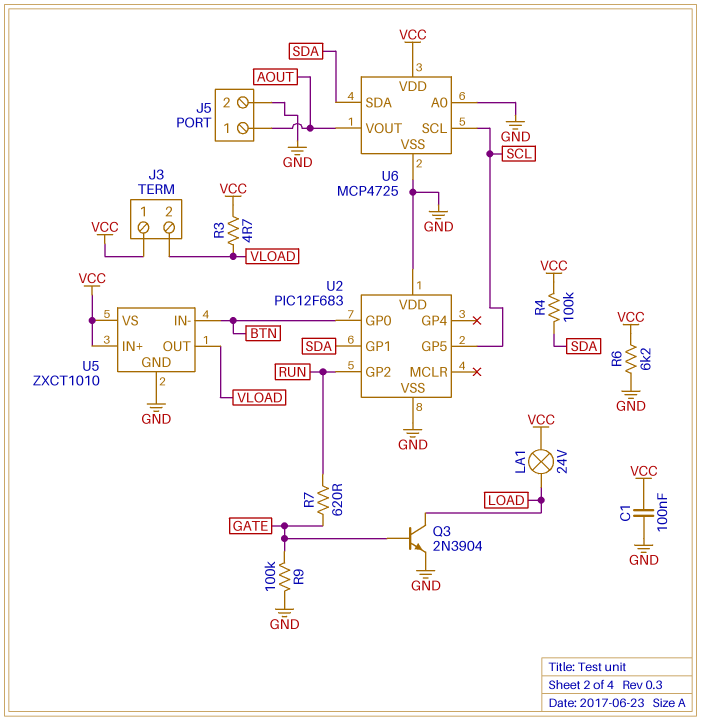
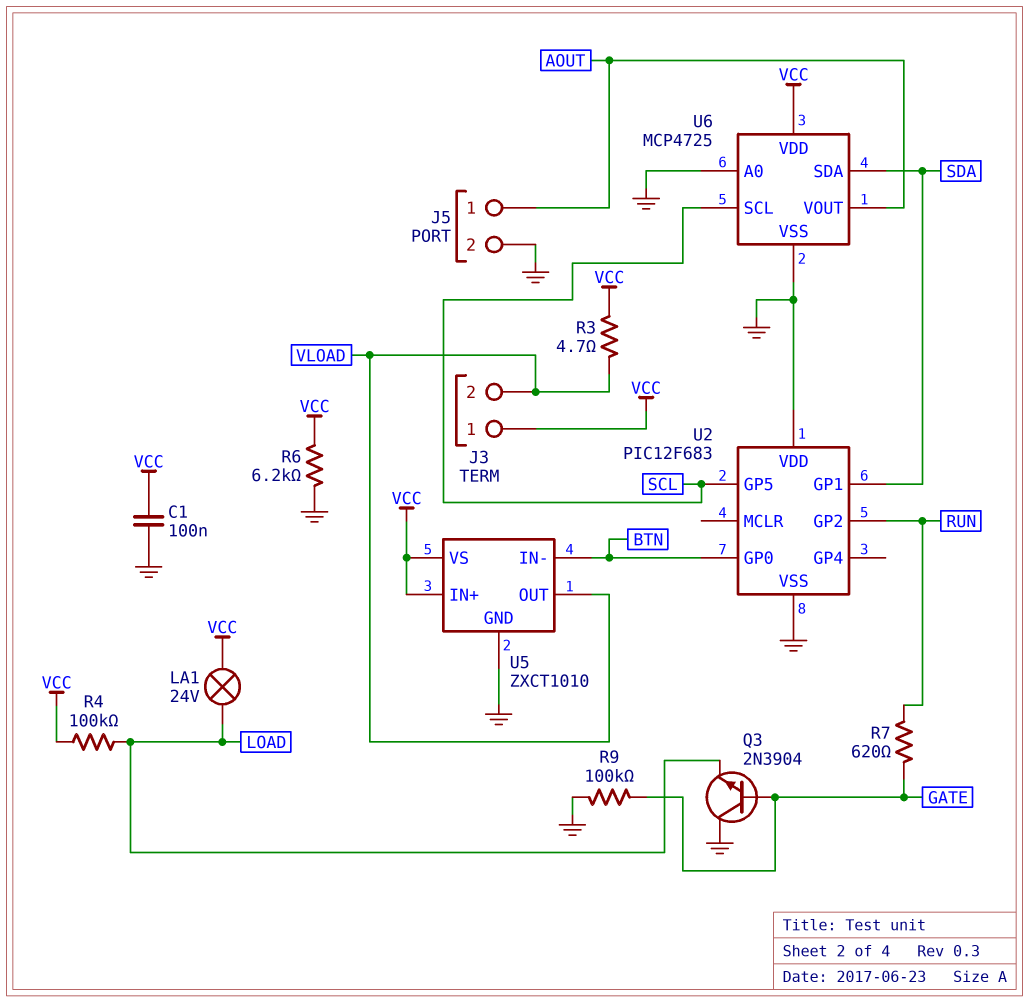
Q3: NPN 2N3904 (B GATE, C LOAD, E GND) -> NPN 2N3904 (B GATE, C GND, E LOAD)
R4: 100k (SDA, VCC) -> 100k (LOAD, VCC)

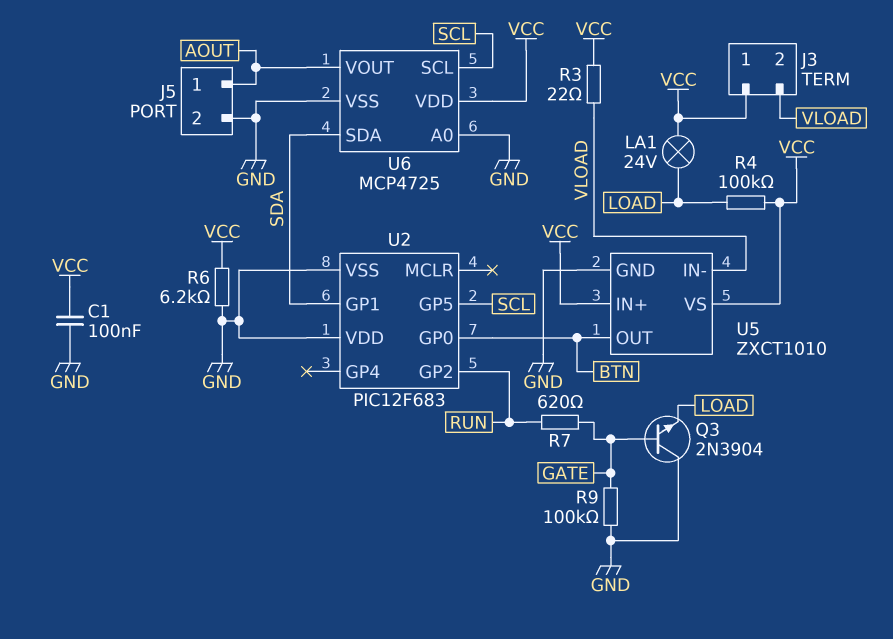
R3: 4.7 (VCC, VLOAD) -> 22 (VCC, VLOAD)
U5 pin IN-: BTN -> VLOAD
U5 pin OUT: VLOAD -> BTN

